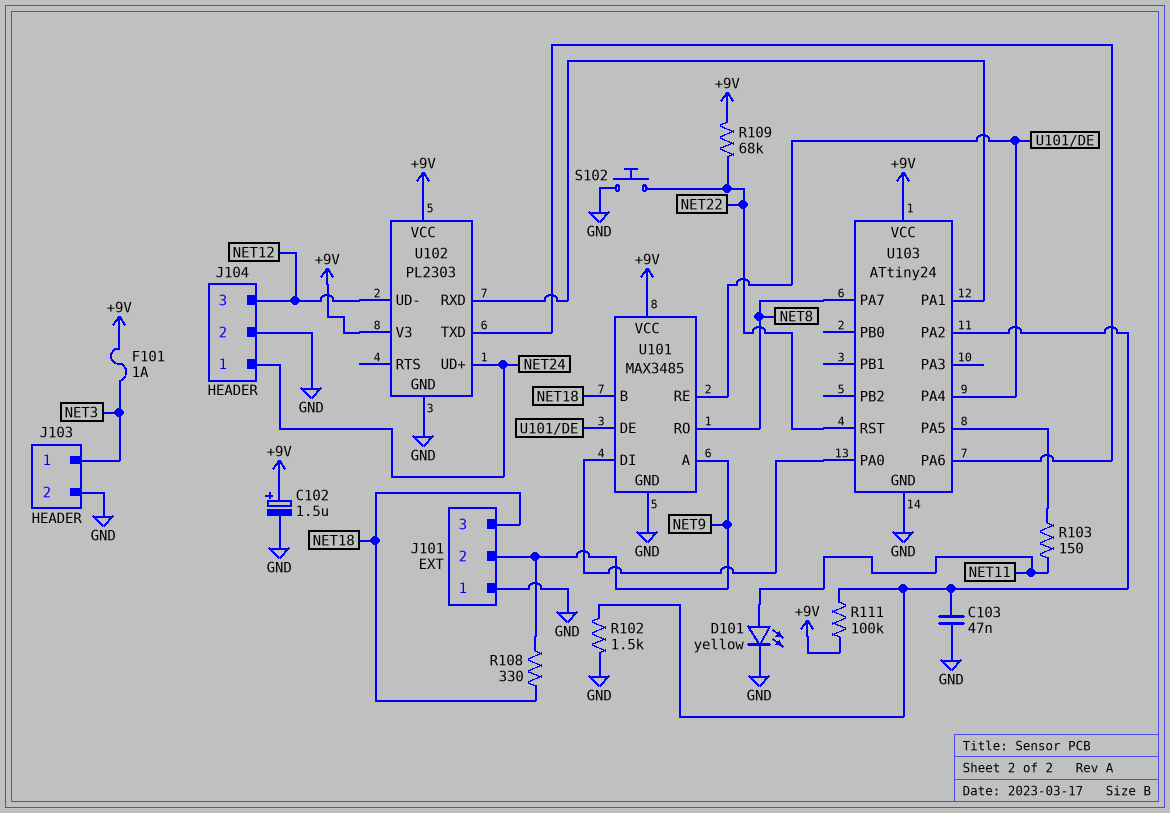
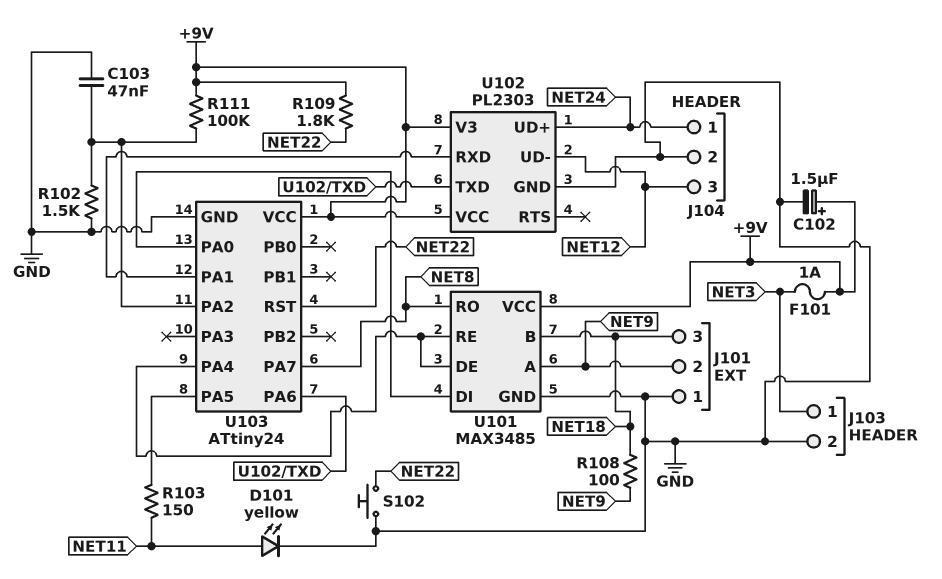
R108: 330 (NET9, NET18) -> 100 (NET9, NET18)
R109: 68k (+9V, NET22) -> 1.8k (+9V, NET22)

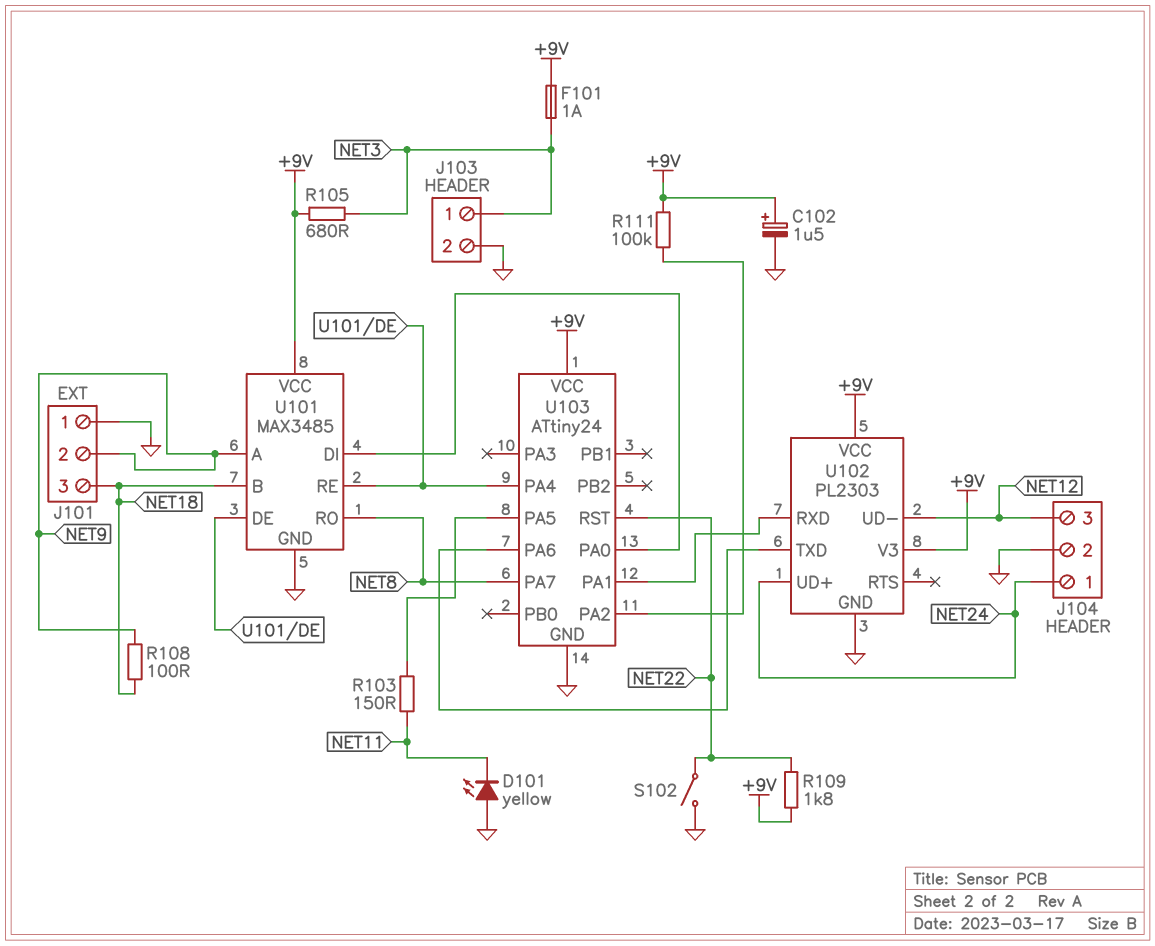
C103: 47nF (GND, U103/PA2) -> none
D101: LED yellow (A NET11, K GND) -> LED yellow (A GND, K NET11)
R102: 1.5k (GND, U103/PA2) -> none
R105: none -> 680 (+9V, NET3)
S102: button (GND, NET22) -> switch (GND, NET22)

